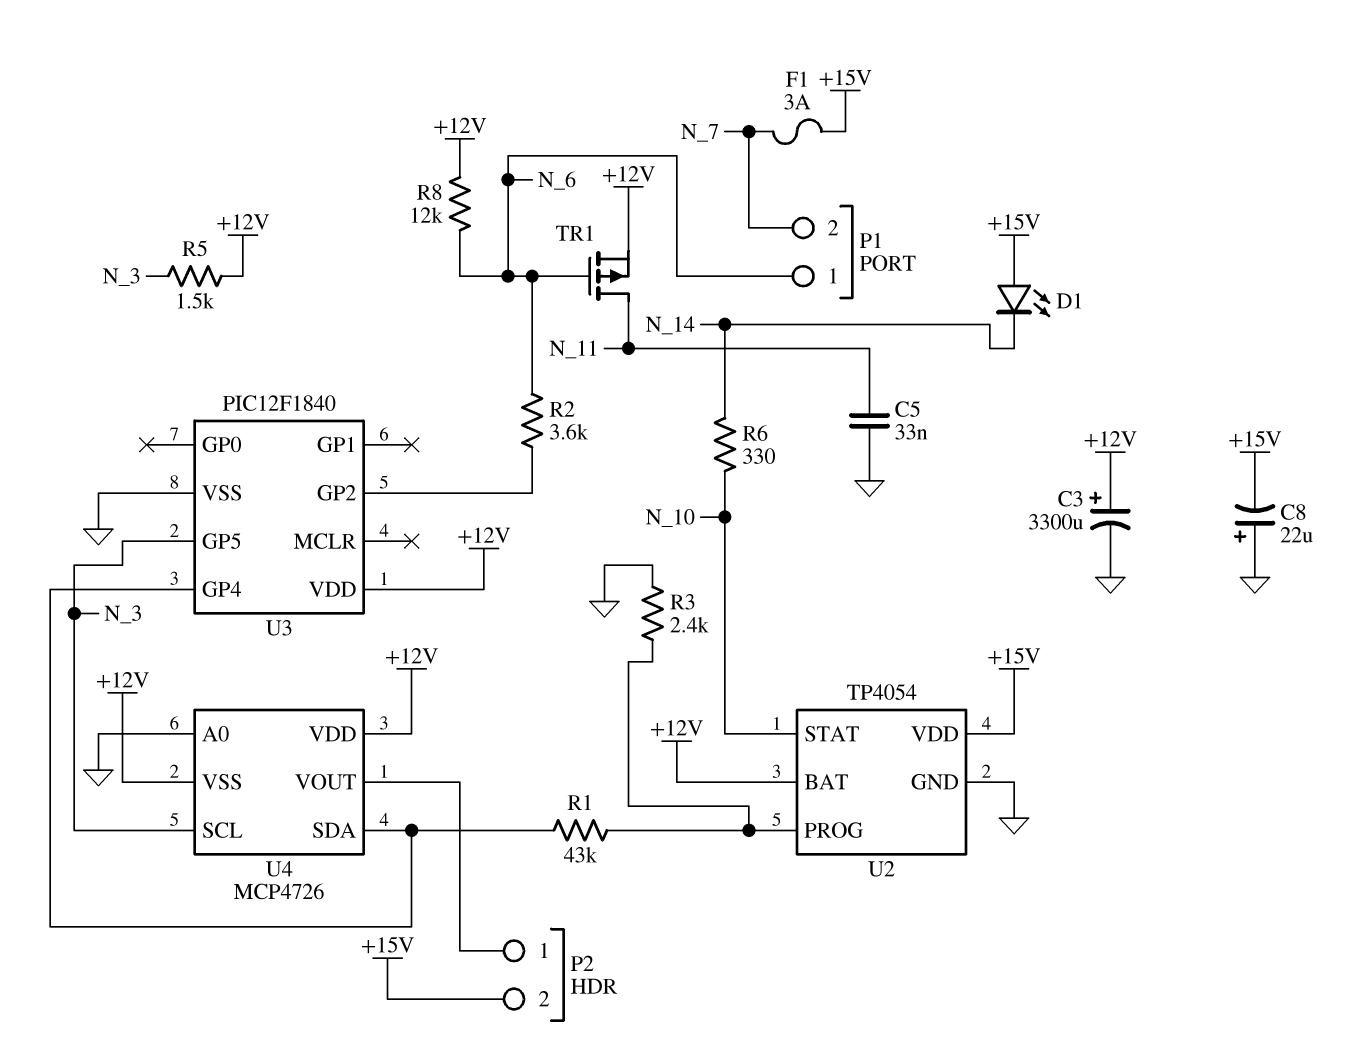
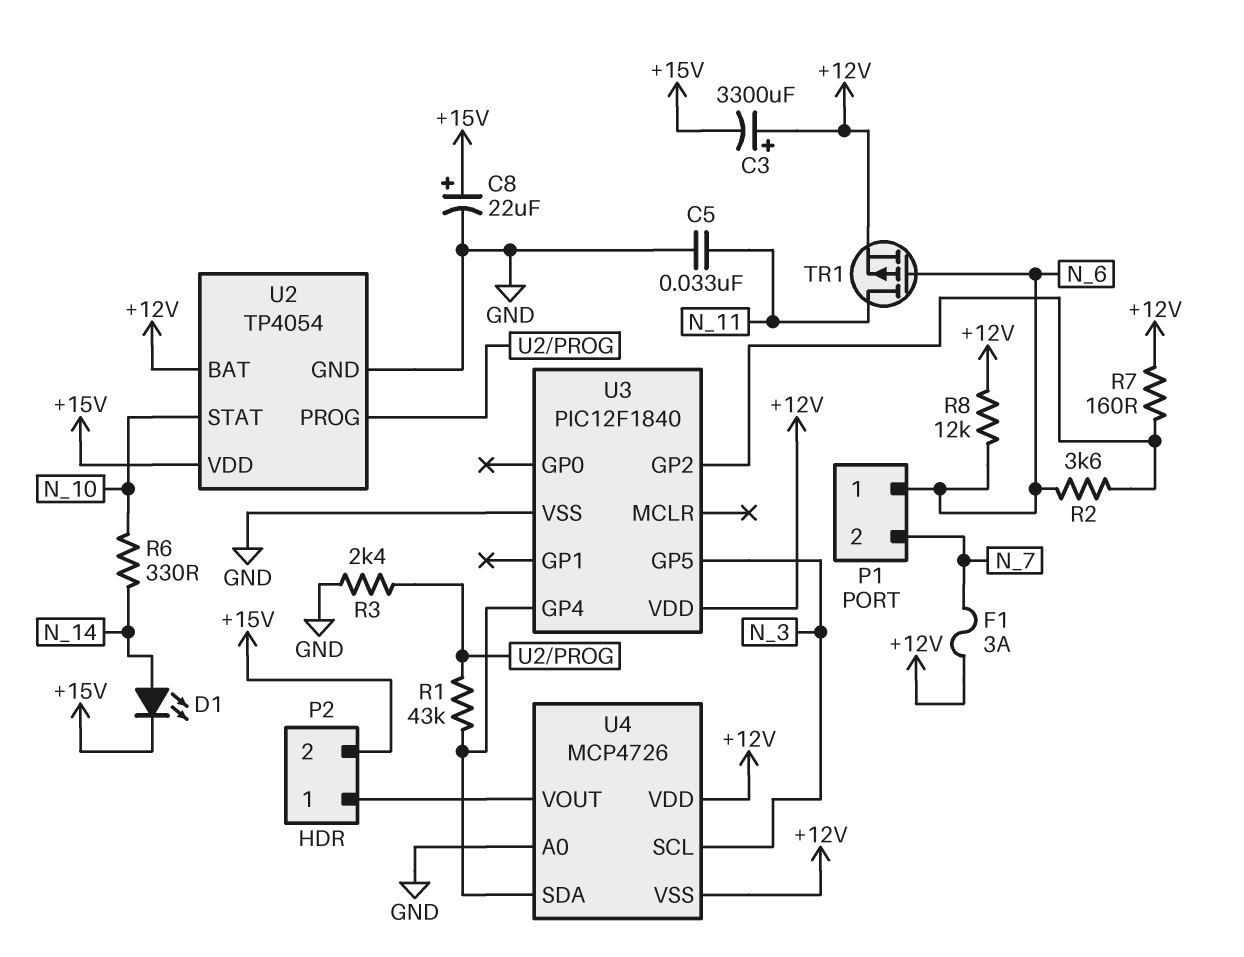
C3: 3300uF (plus +12V, minus GND) -> 3300uF (plus +12V, minus +15V)
C8: 22uF (plus GND, minus +15V) -> 22uF (plus +15V, minus GND)
D1: LED (A +15V, K N_14) -> LED (A N_14, K +15V)
F1: 3A (+15V, N_7) -> 3A (+12V, N_7)
R5: 1.5k (+12V, N_3) -> none
R7: none -> 160 (+12V, U3/GP2)

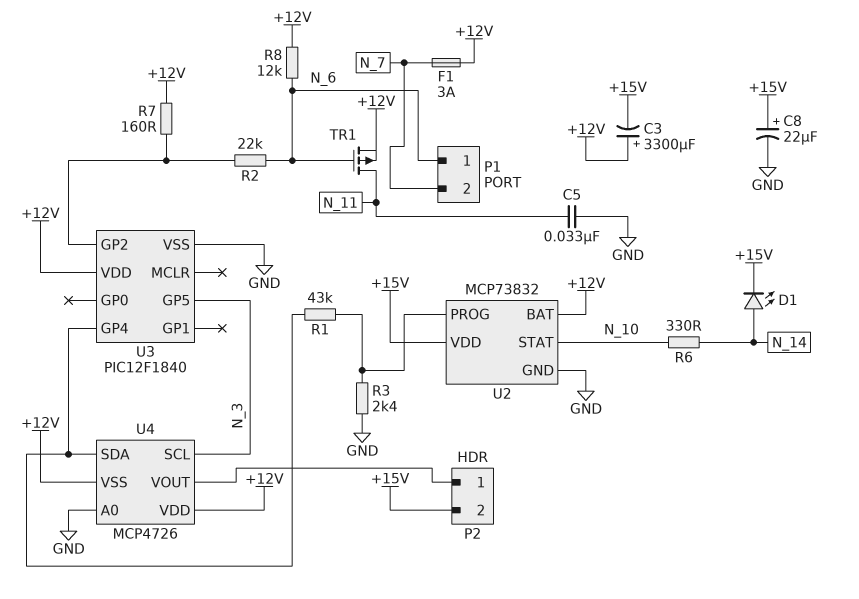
R2: 3.6k (N_6, U3/GP2) -> 22k (N_6, U3/GP2)
U2: TP4054 -> MCP73832

